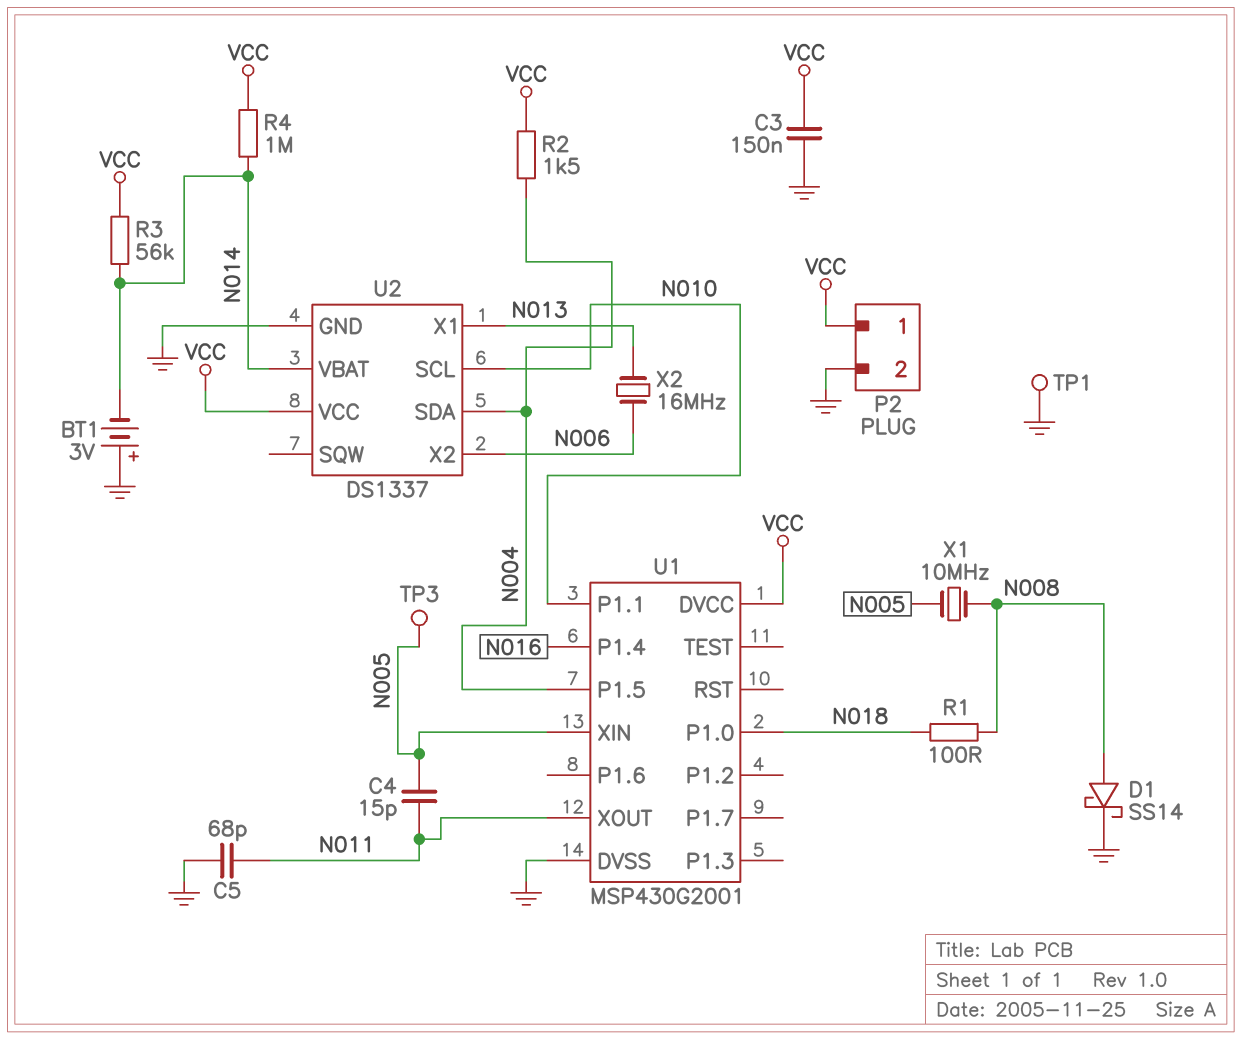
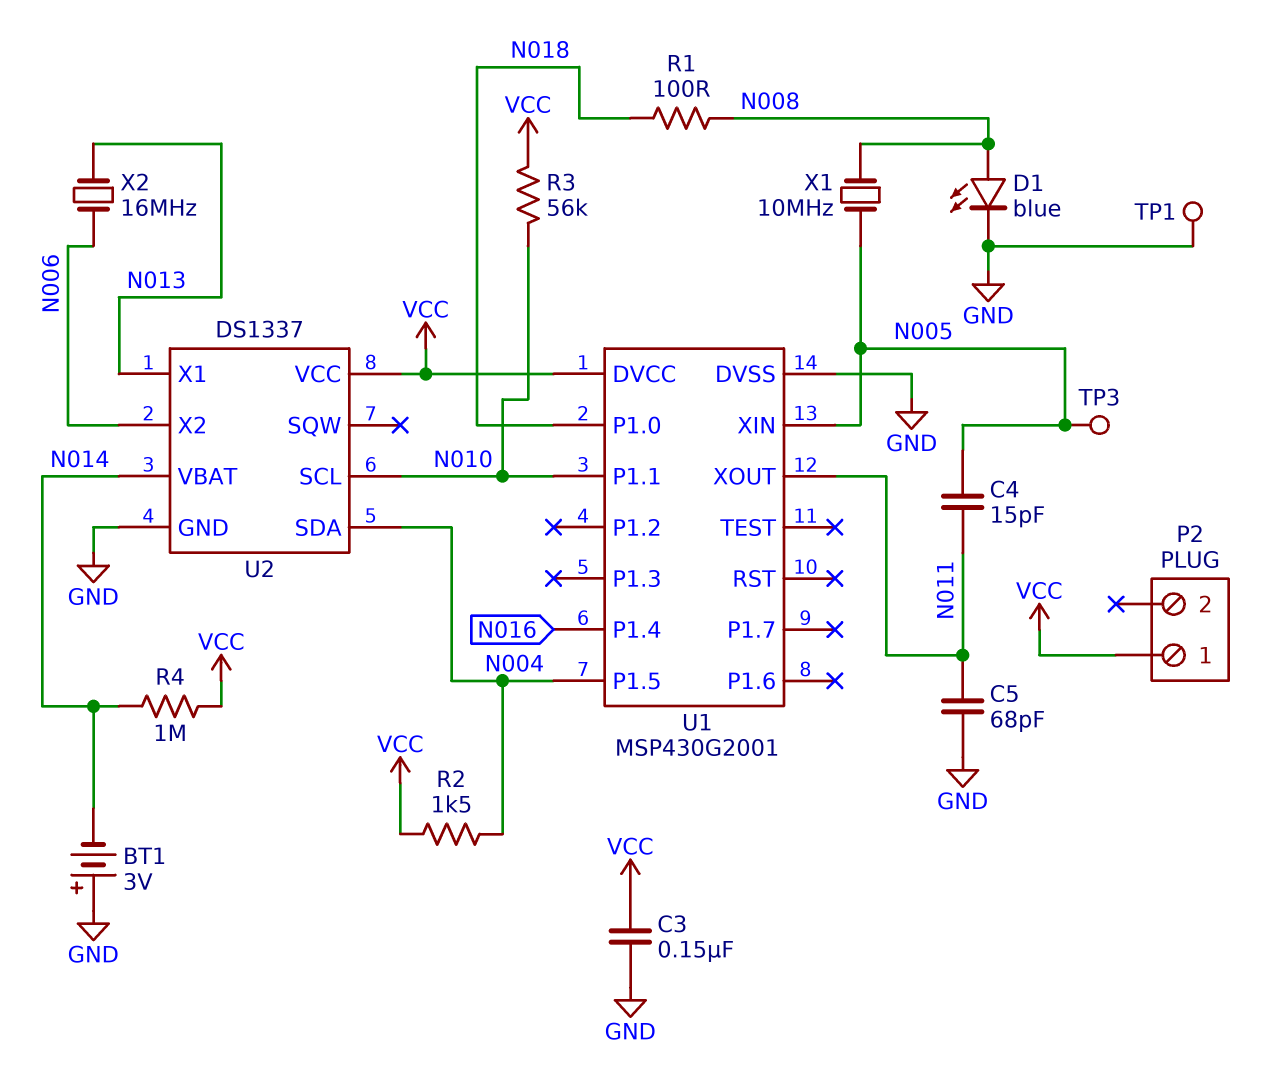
D1: schottky SS14 (A N008, K GND) -> LED blue (A N008, K GND)
P2 pin 2: GND -> none
R3: 56k (N014, VCC) -> 56k (N010, VCC)

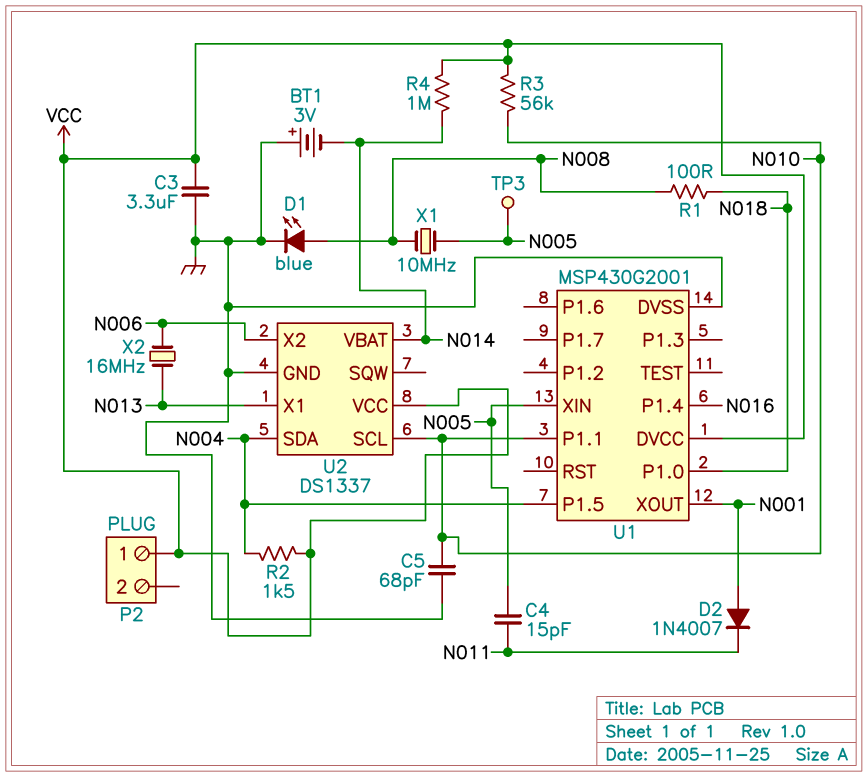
C3: 150nF (GND, VCC) -> 3.3uF (GND, VCC)
C5: 68pF (GND, N011) -> 68pF (GND, N010)
D2: none -> diode 1N4007 (A N001, K N011)
TP1: test point (GND) -> none
U1 pin XOUT: N011 -> N001

